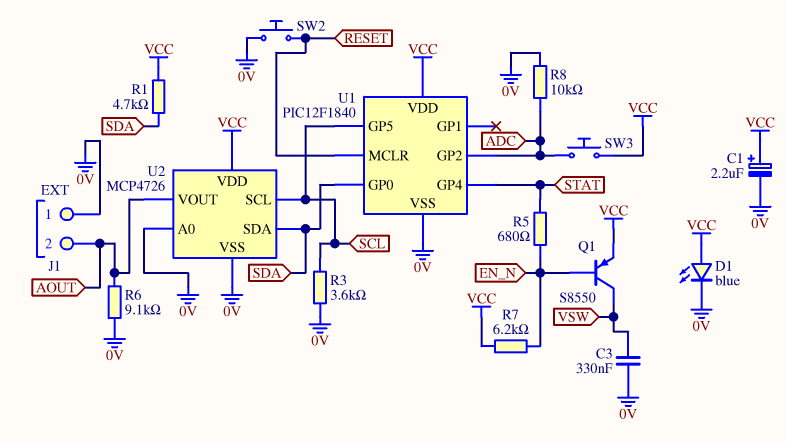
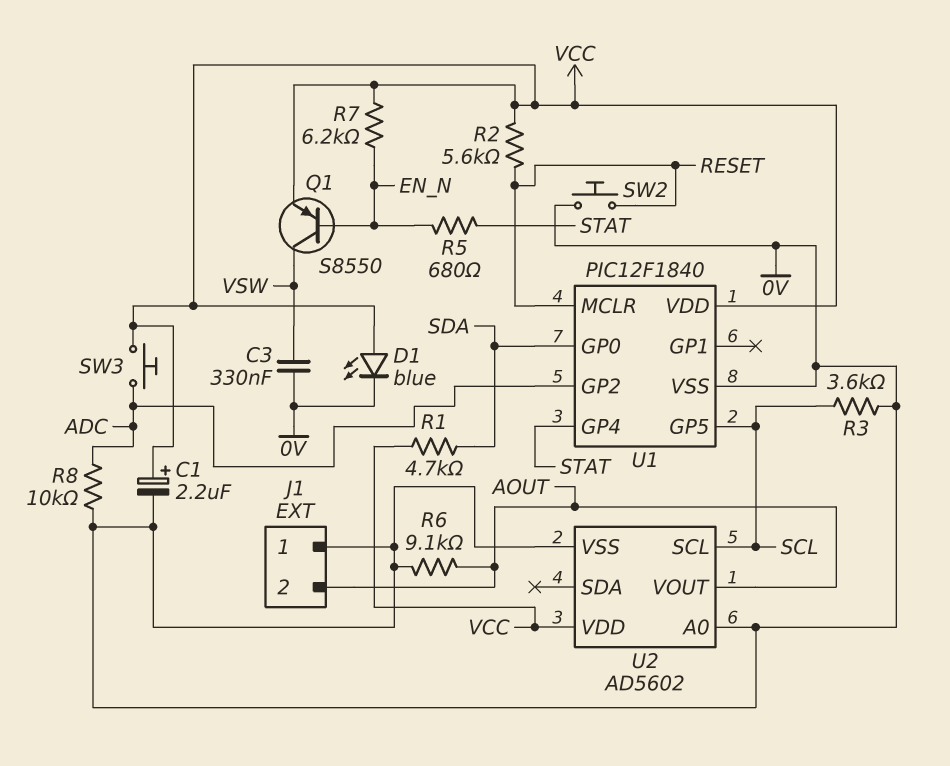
R2: none -> 5.6k (RESET, VCC)
U2: MCP4726 -> AD5602
U2 pin SDA: SDA -> none

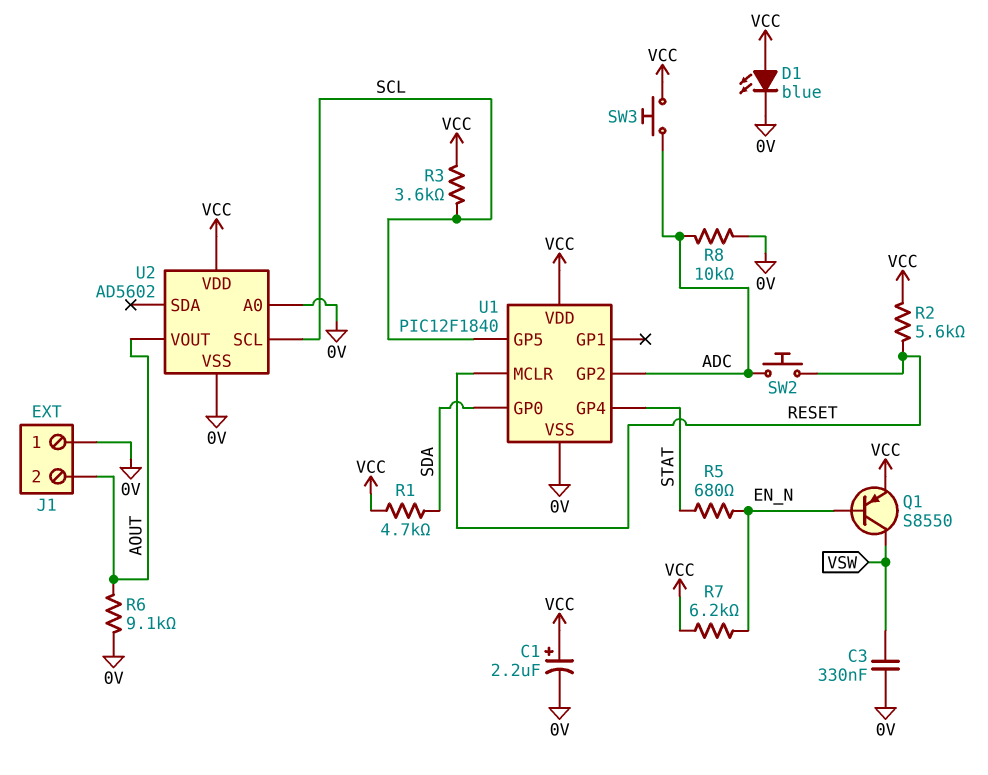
R3: 3.6k (0V, SCL) -> 3.6k (SCL, VCC)
SW2: button (0V, RESET) -> button (ADC, RESET)

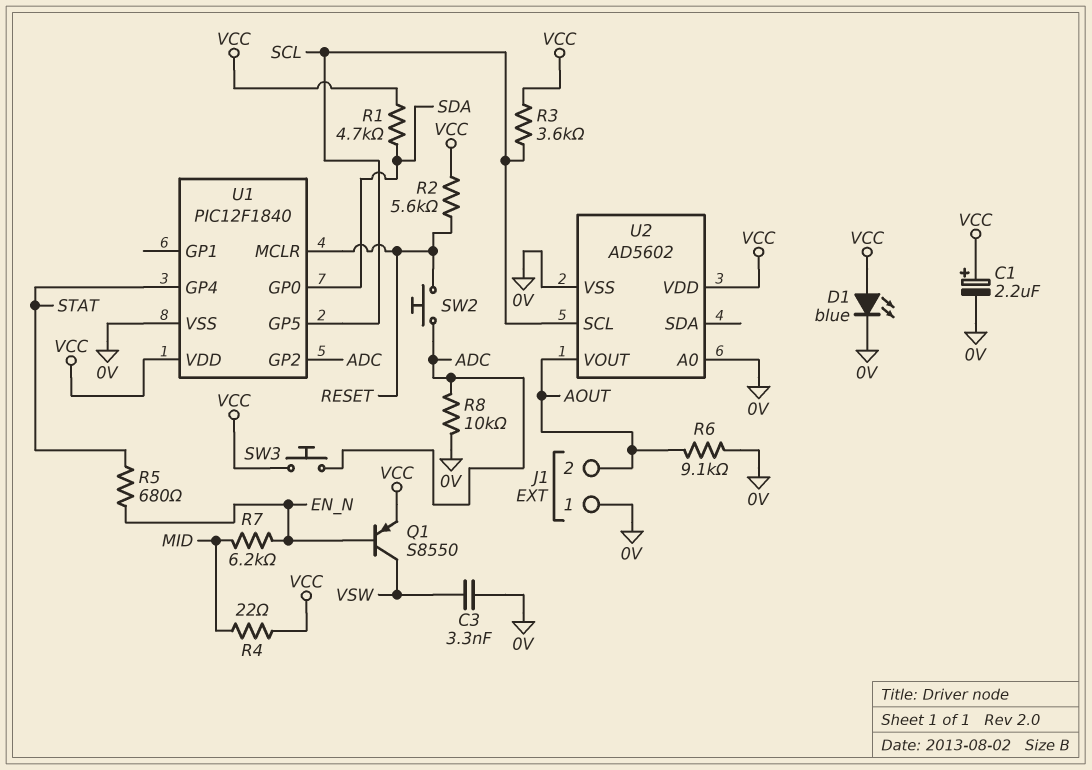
C3: 330nF (0V, VSW) -> 3.3nF (0V, VSW)
R4: none -> 22 (MID, VCC)
R7: 6.2k (EN_N, VCC) -> 6.2k (EN_N, MID)

